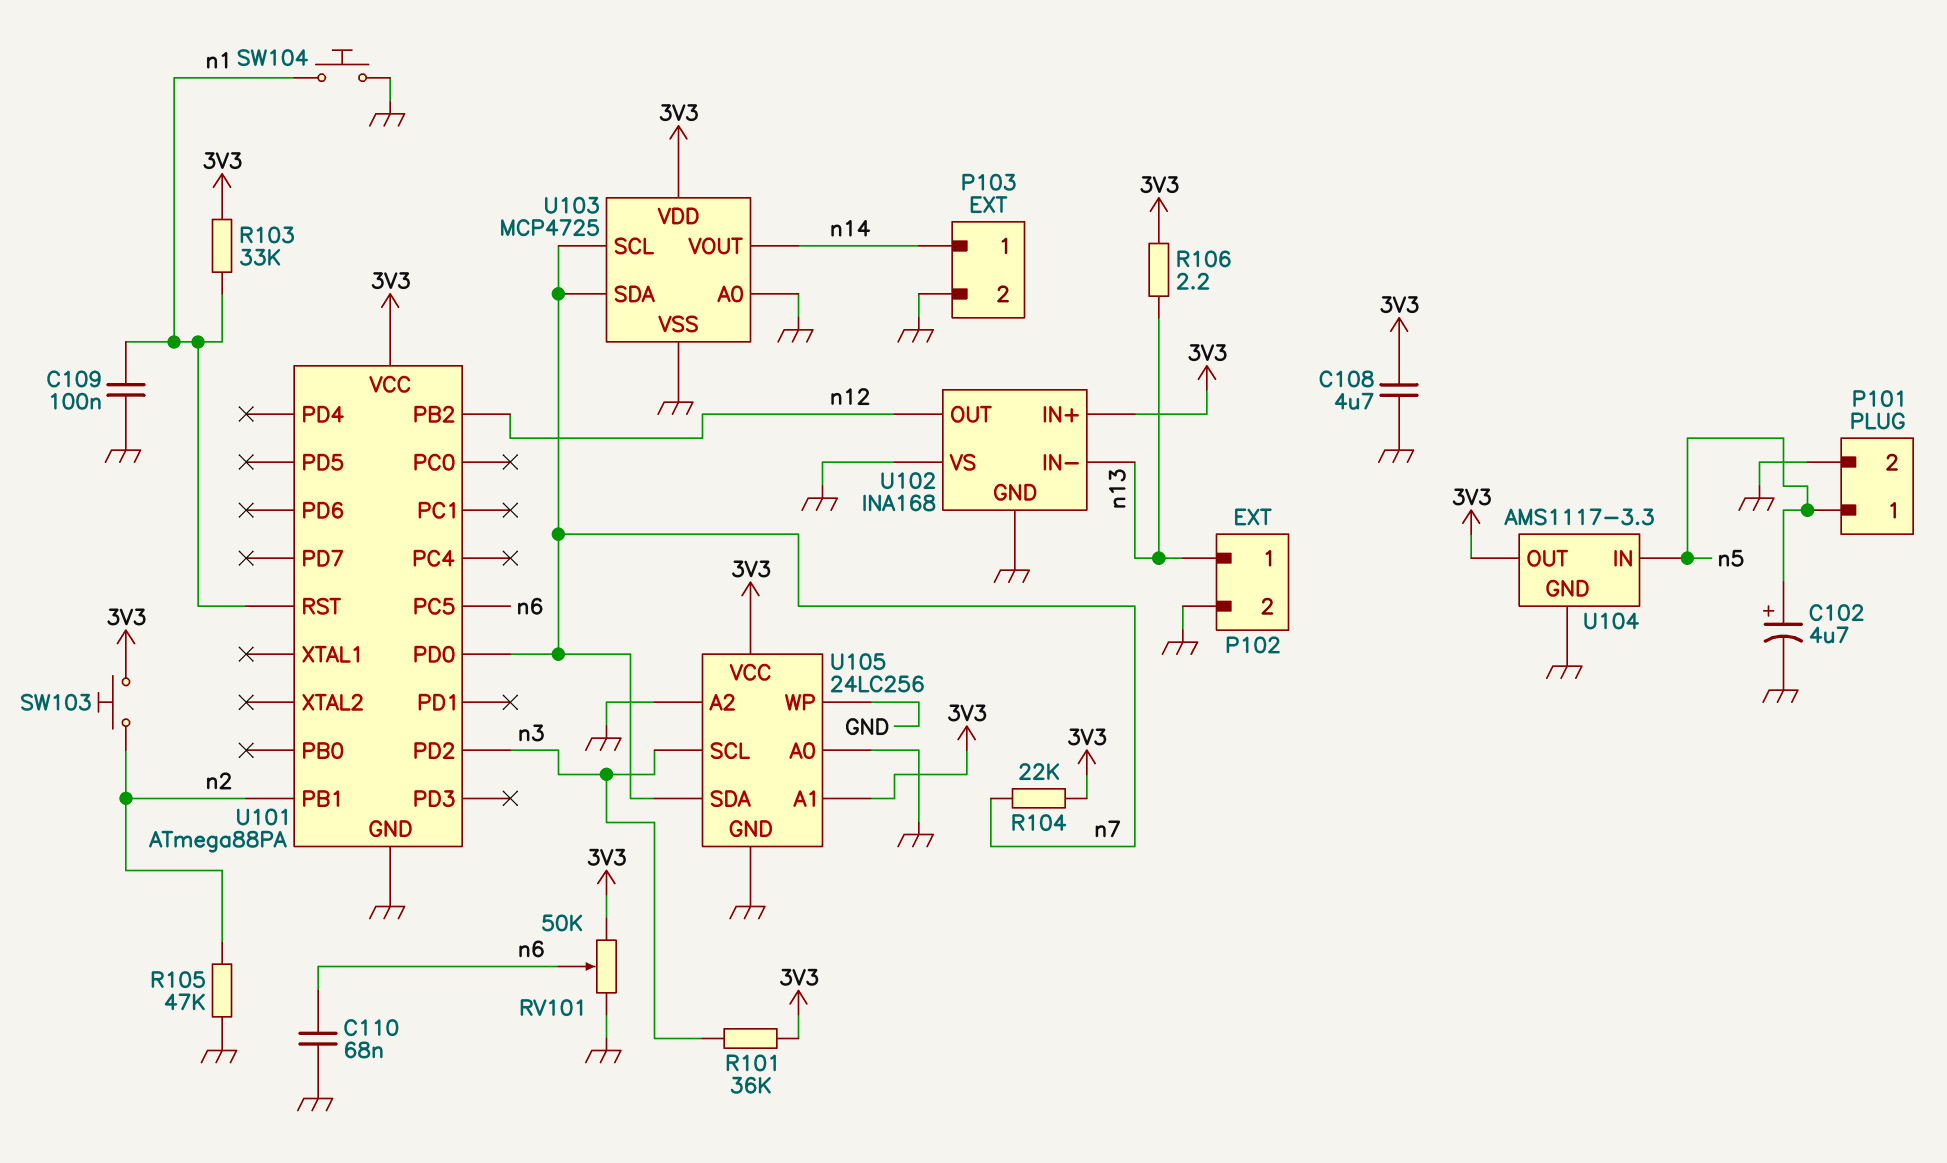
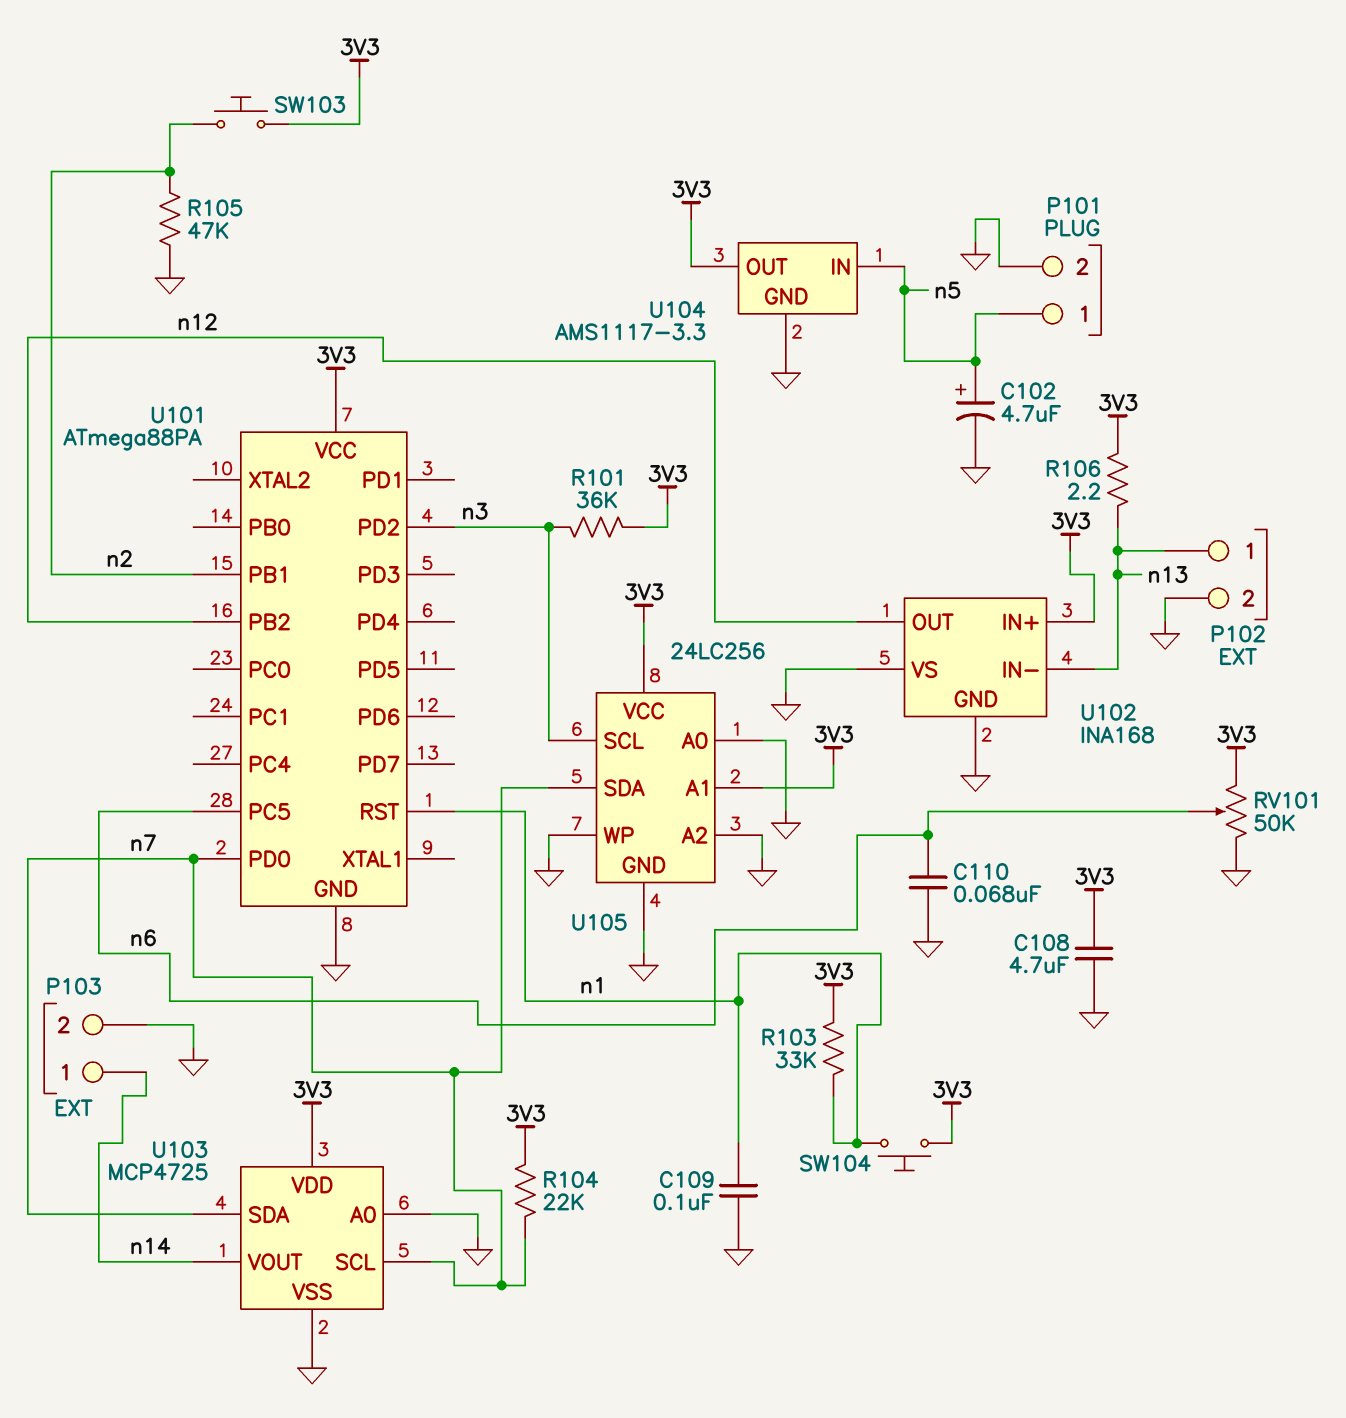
SW104: button (GND, n1) -> button (3V3, n1)

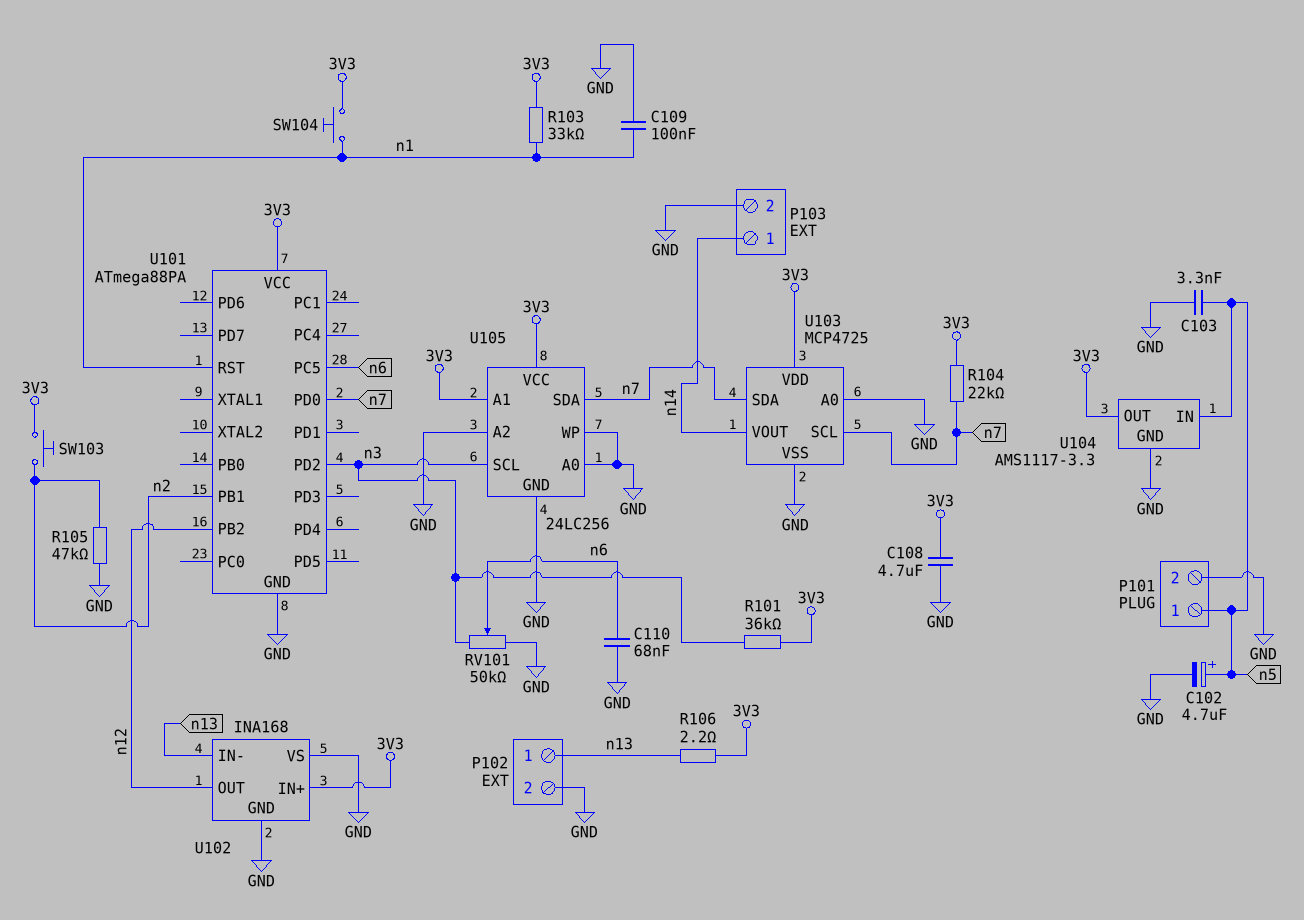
C103: none -> 3.3nF (GND, n5)
RV101: 50k (3V3, GND, wiper n6) -> 50k (GND, n3, wiper n6)

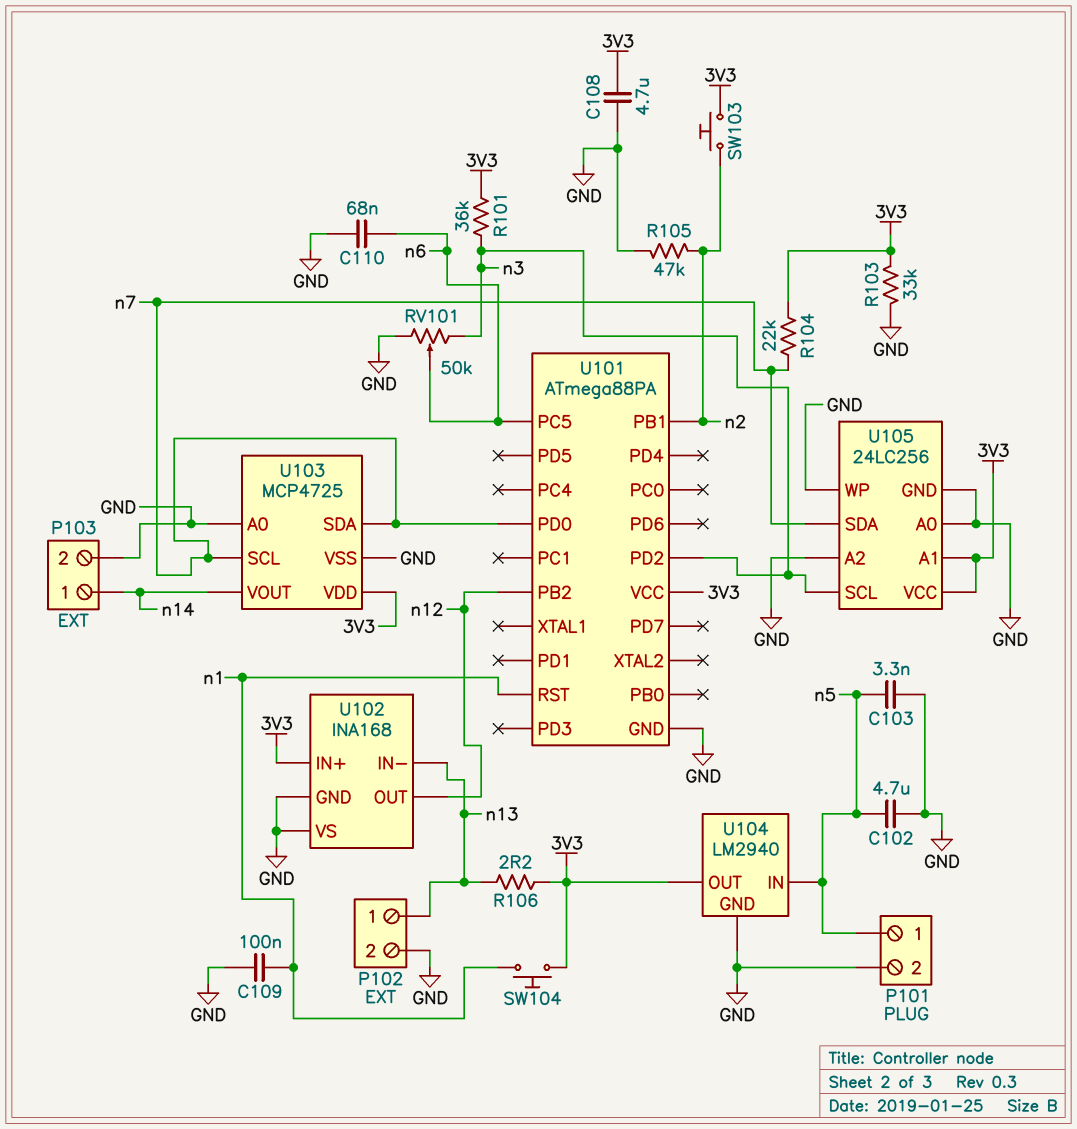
C102: 4.7uF (plus n5, minus GND) -> 4.7uF (GND, n5)
R103: 33k (3V3, n1) -> 33k (3V3, GND)
U104: AMS1117-3.3 -> LM2940

